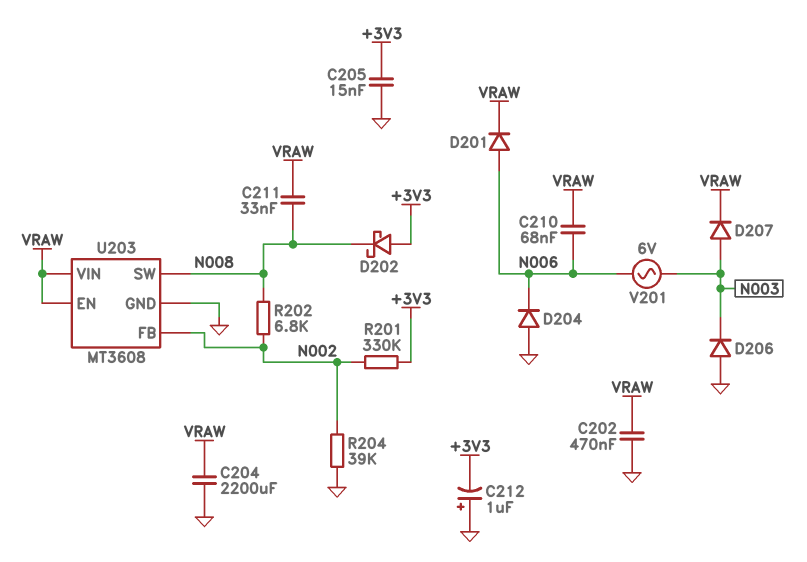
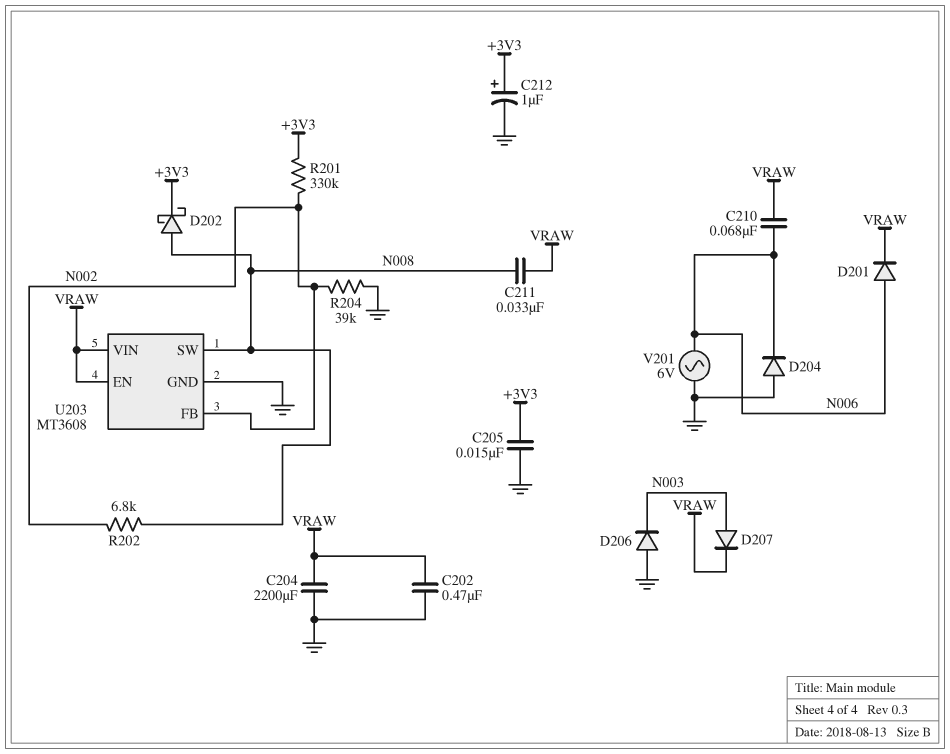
C212: 1uF (plus GND, minus +3V3) -> 1uF (plus +3V3, minus GND)
D202: schottky (A +3V3, K N008) -> schottky (A N008, K +3V3)
V201: AC 6V (N003, N006) -> AC 6V (GND, N006)

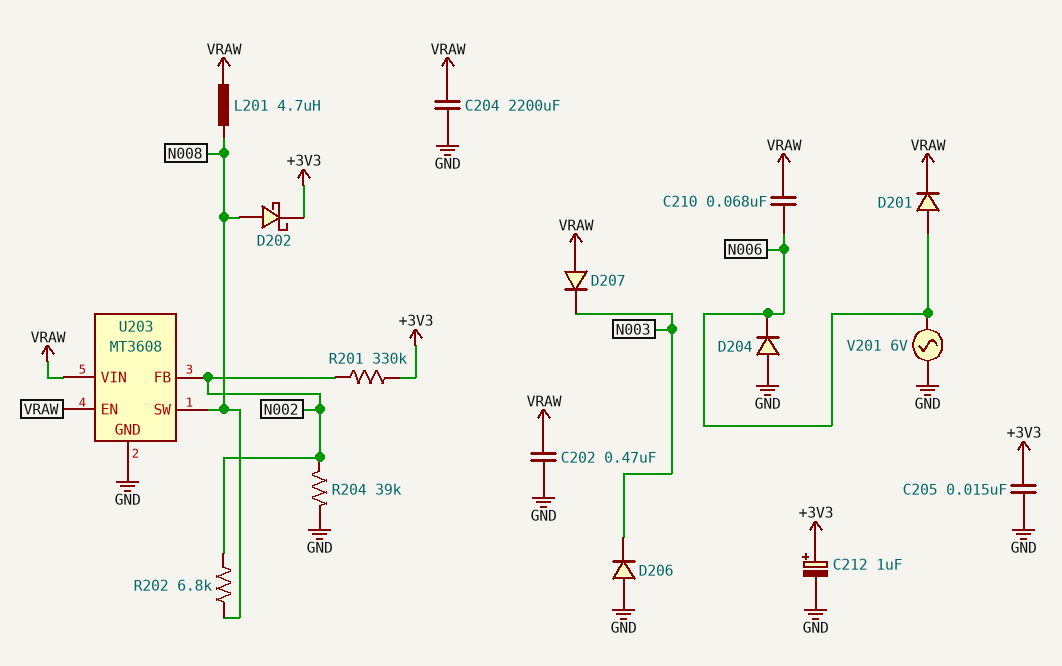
C211: 33nF (N008, VRAW) -> none
D207: diode (A N003, K VRAW) -> diode (A VRAW, K N003)
L201: none -> 4.7uH (N008, VRAW)

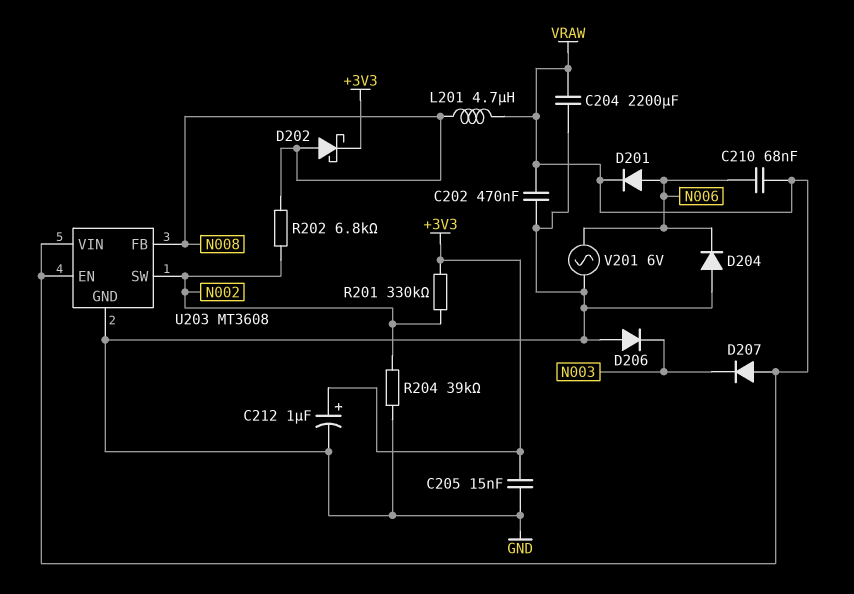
U203 pin FB: N002 -> N008
U203 pin SW: N008 -> N002

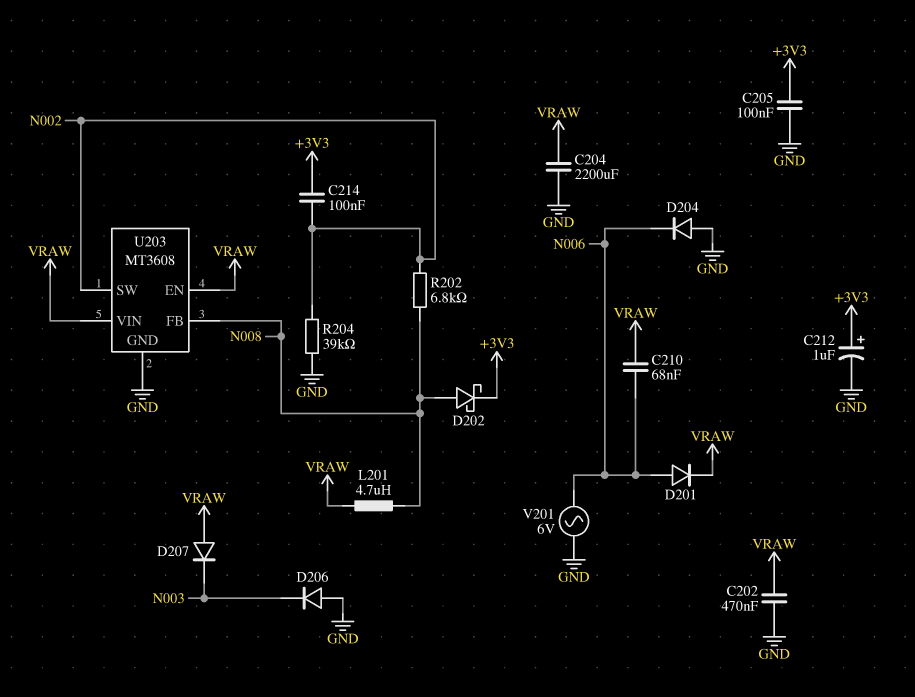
C205: 15nF (+3V3, GND) -> 100nF (+3V3, GND)
C214: none -> 100nF (+3V3, N002)
R201: 330k (+3V3, N002) -> none

